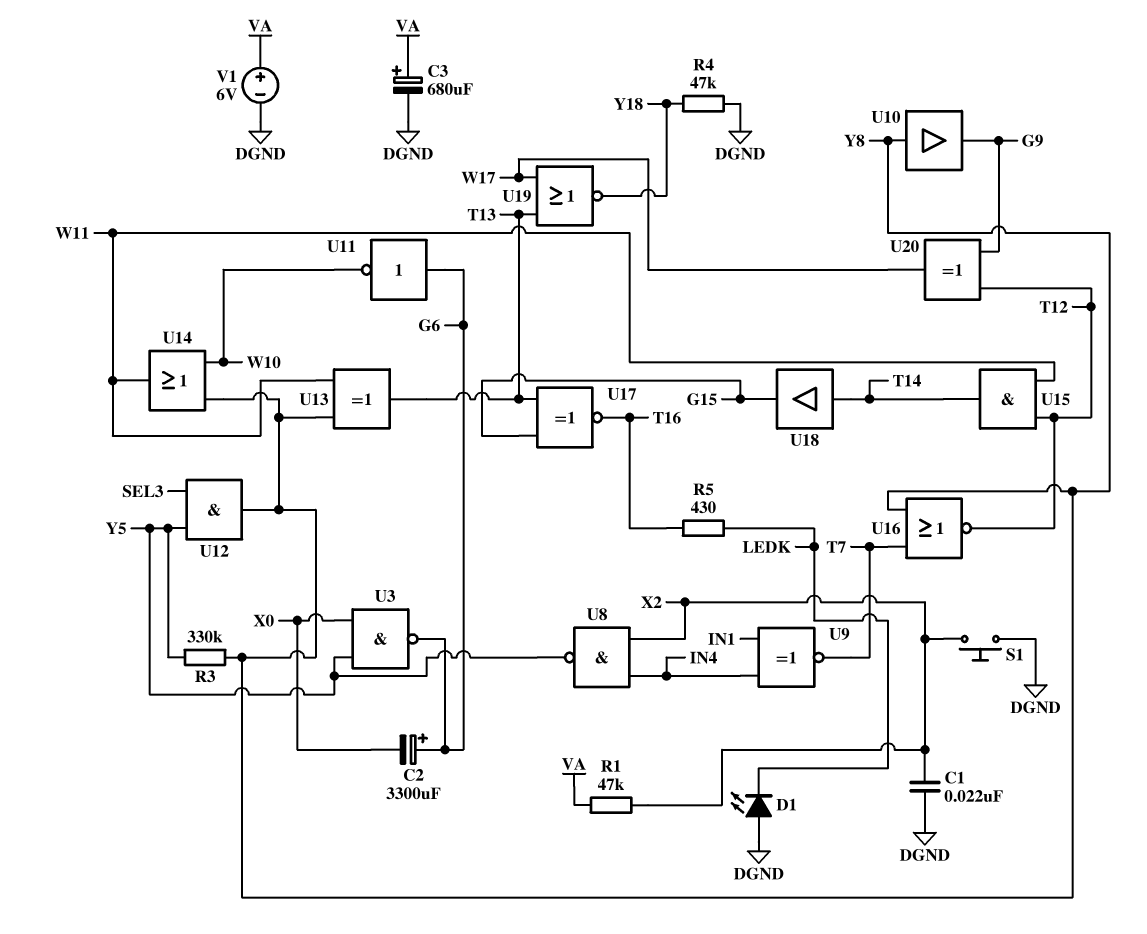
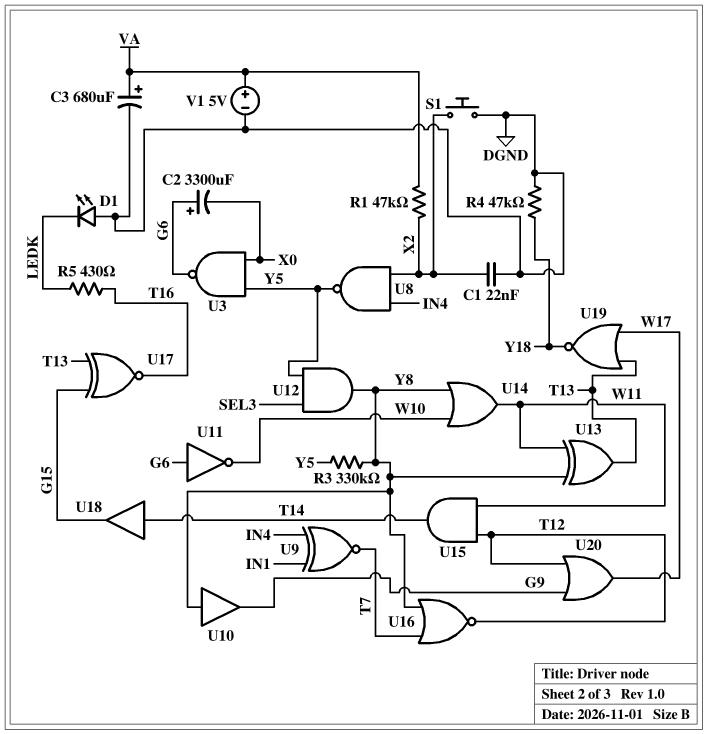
U20: XOR (in G9, in T12, out W17) -> OR (in G9, in T12, out W17)
V1: 6V (plus VA, minus DGND) -> 5V (plus VA, minus DGND)

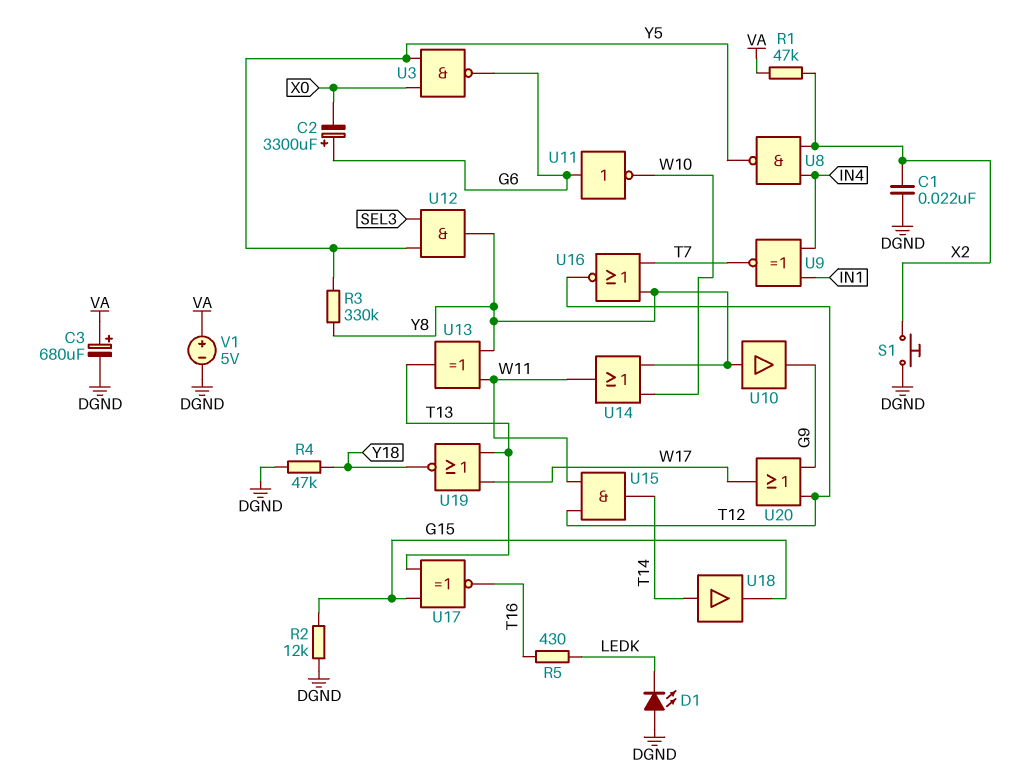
R2: none -> 12k (DGND, G15)

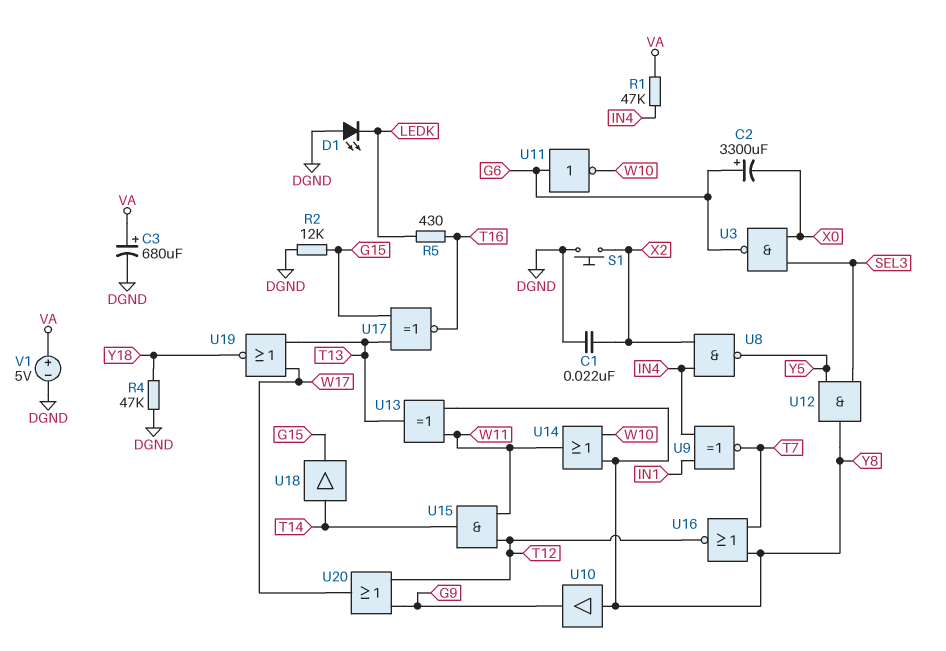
R1: 47k (VA, X2) -> 47k (IN4, VA)
R3: 330k (Y5, Y8) -> none
U3: NAND (in X0, in Y5, out G6) -> NAND (in SEL3, in X0, out G6)

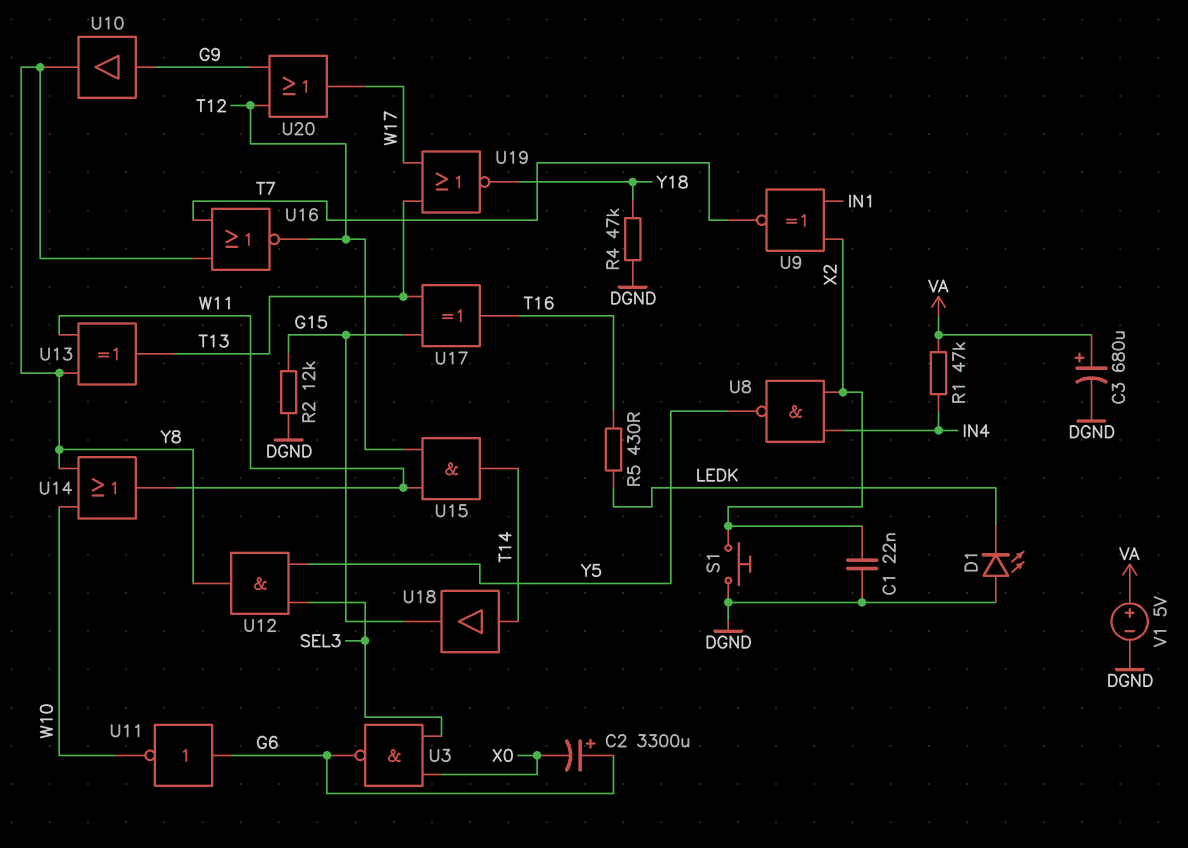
U9: XNOR (in IN1, in IN4, out T7) -> XNOR (in IN1, in X2, out T7)
U10: buffer (in Y8, out G9) -> buffer (in G9, out Y8)
U17: XNOR (in G15, in T13, out T16) -> XOR (in G15, in T13, out T16)

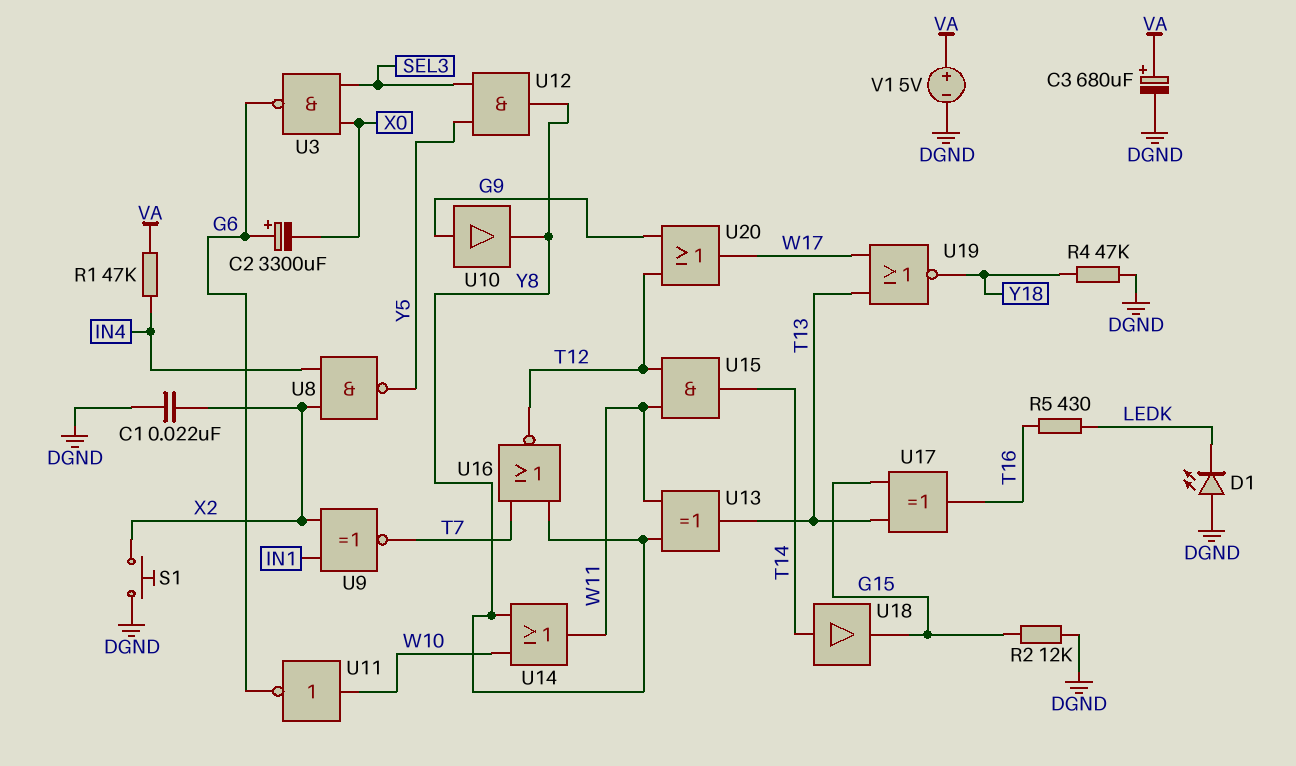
U11: NOT (in G6, out W10) -> NOT (in W10, out G6)

